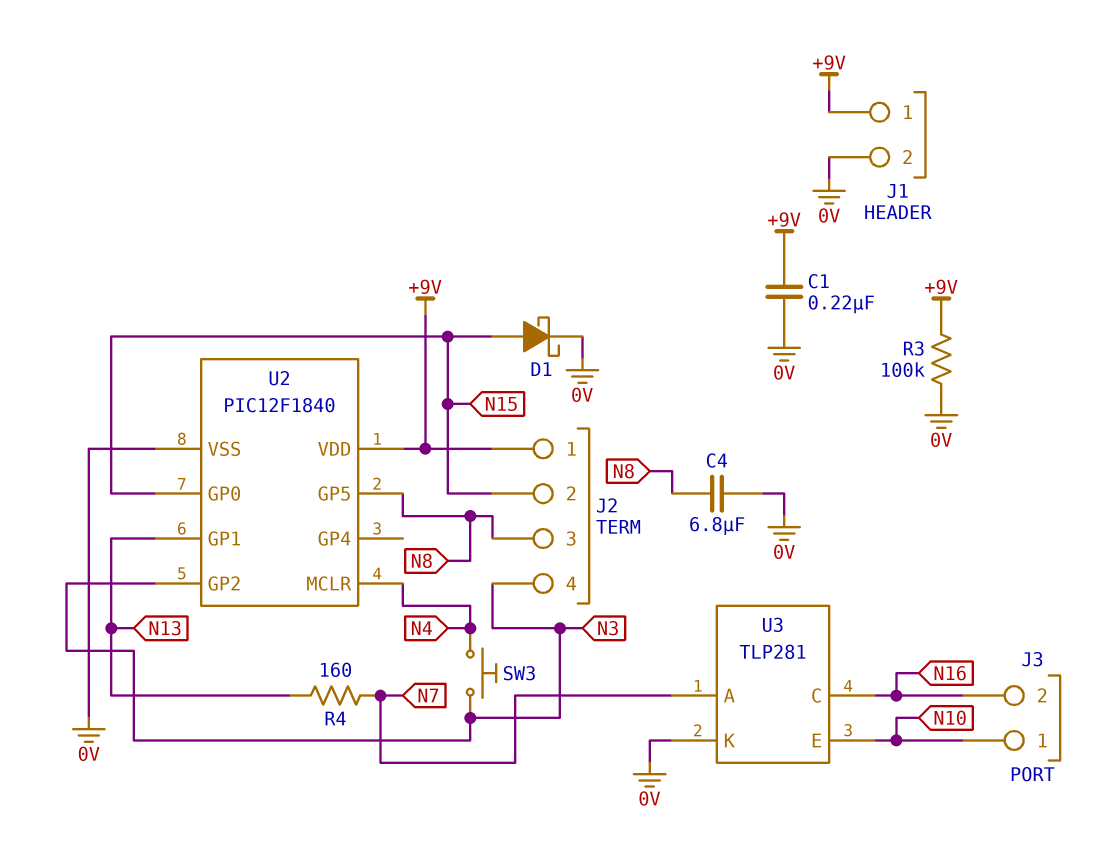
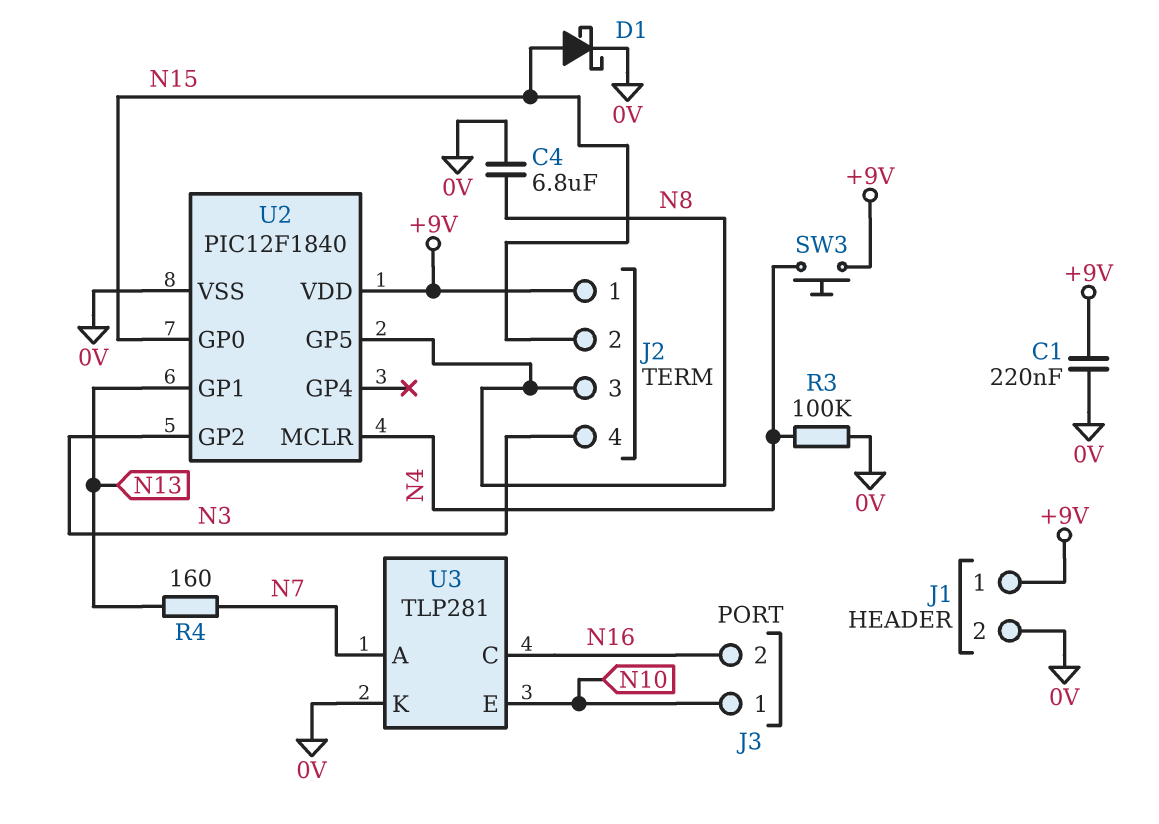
R3: 100k (+9V, 0V) -> 100k (0V, N4)
SW3: button (N3, N4) -> button (+9V, N4)

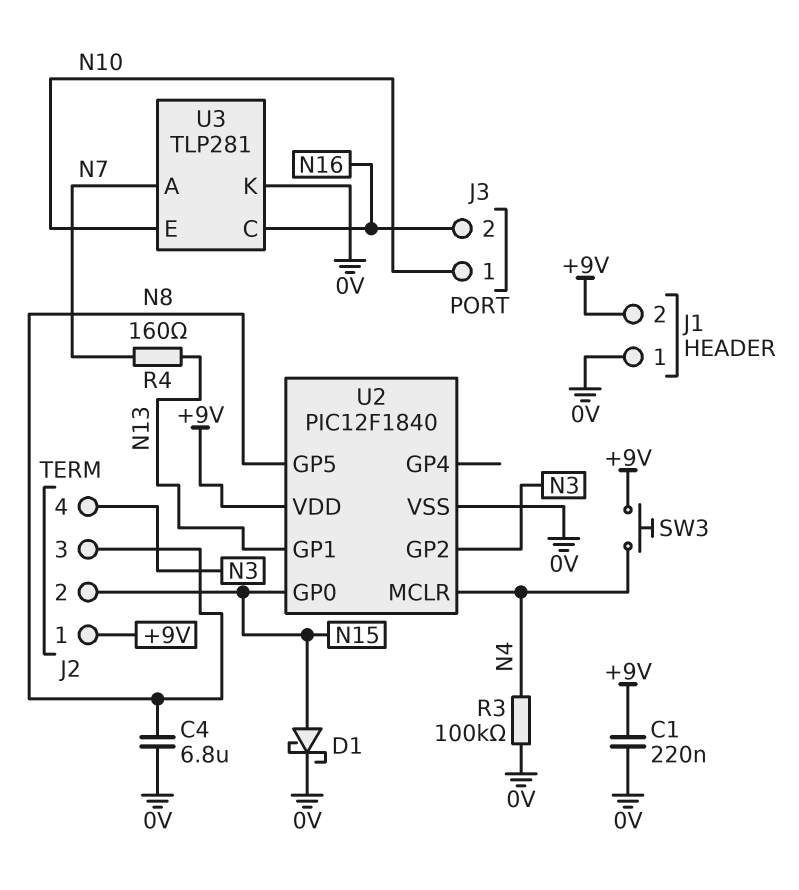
J1 pin 1: +9V -> 0V
J1 pin 2: 0V -> +9V

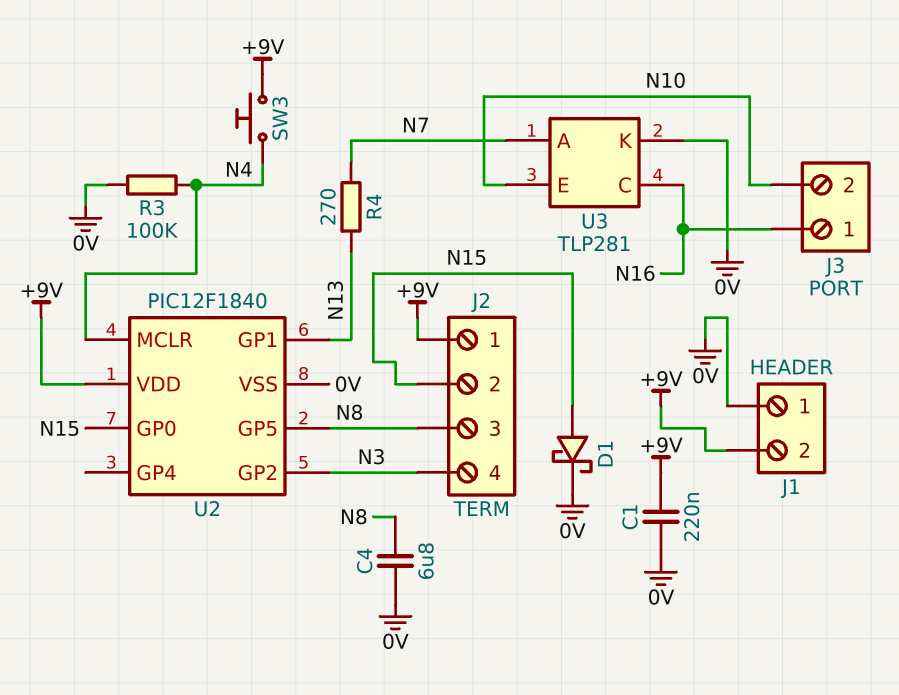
J3 pin 1: N10 -> N16
J3 pin 2: N16 -> N10
R4: 160 (N7, N13) -> 270 (N7, N13)

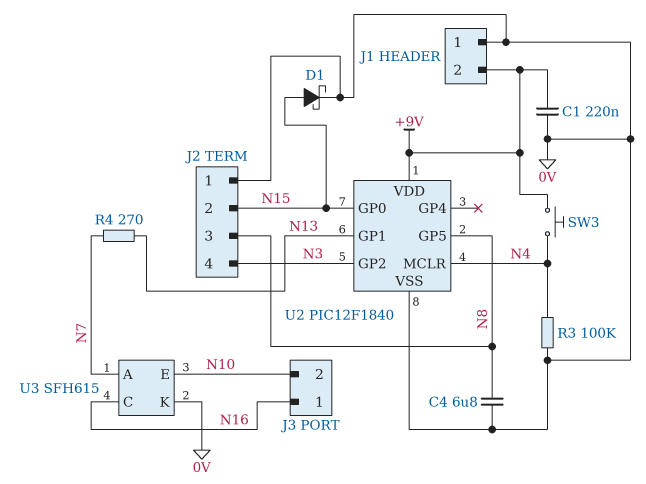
J2 pin 1: +9V -> 0V
U3: TLP281 -> SFH615

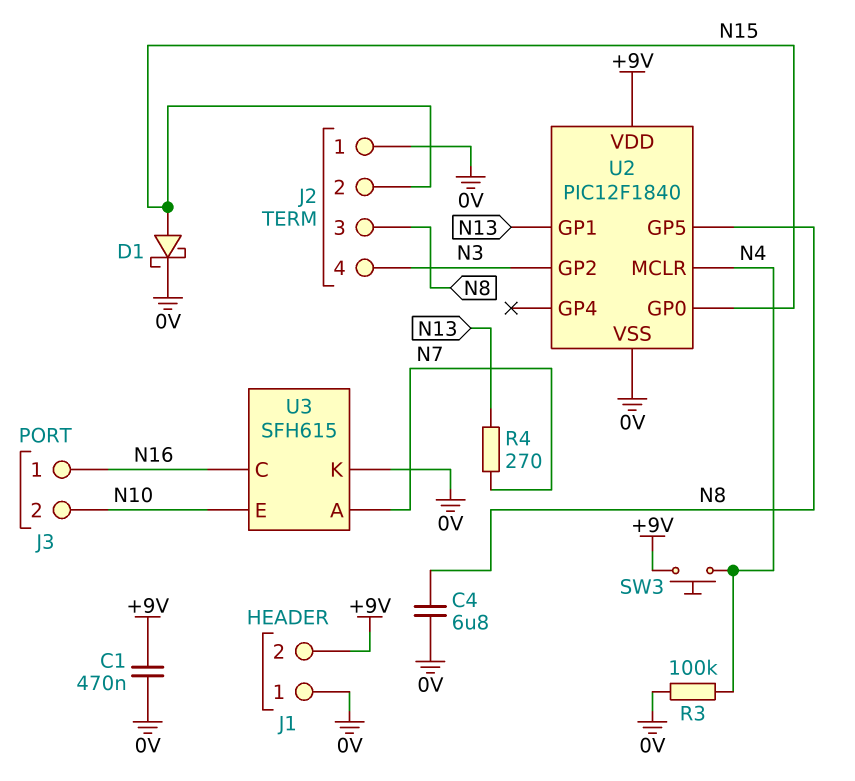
C1: 220nF (+9V, 0V) -> 470nF (+9V, 0V)

